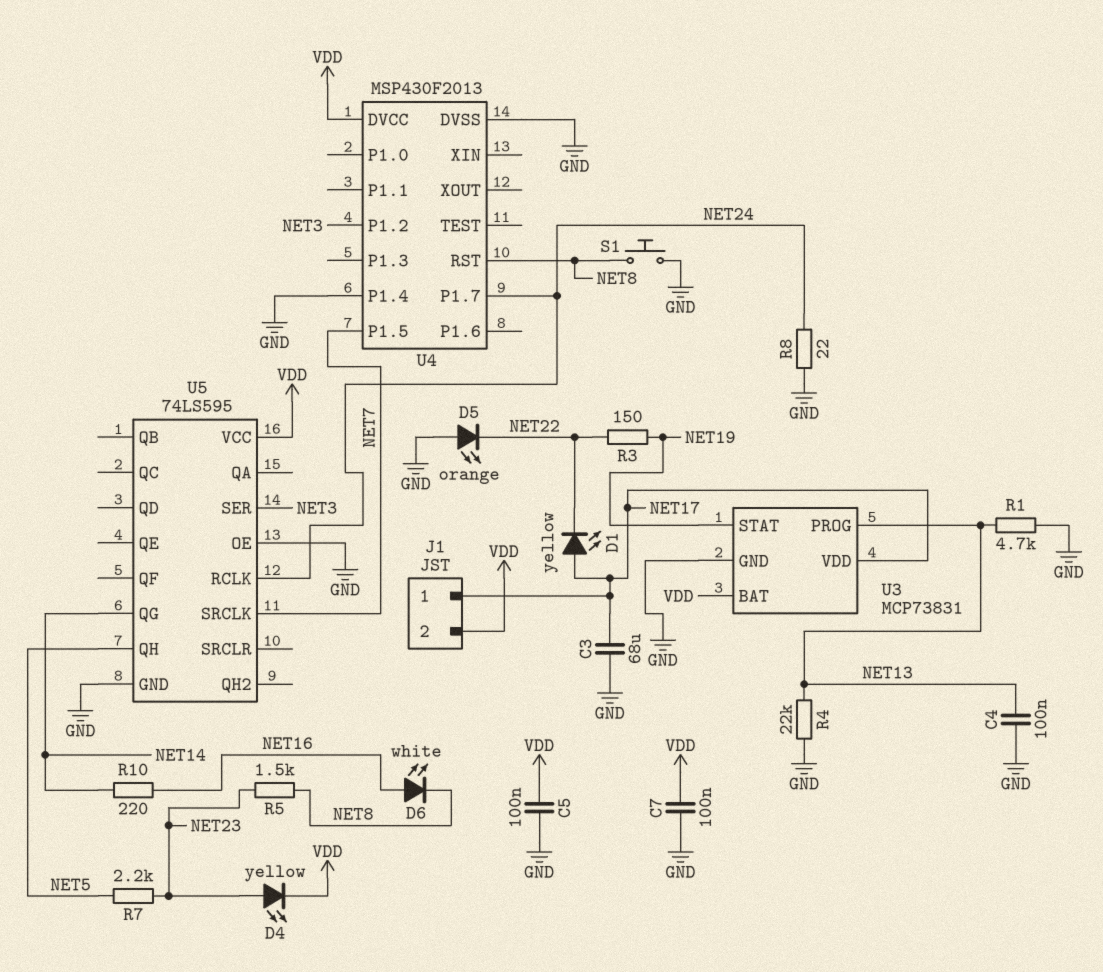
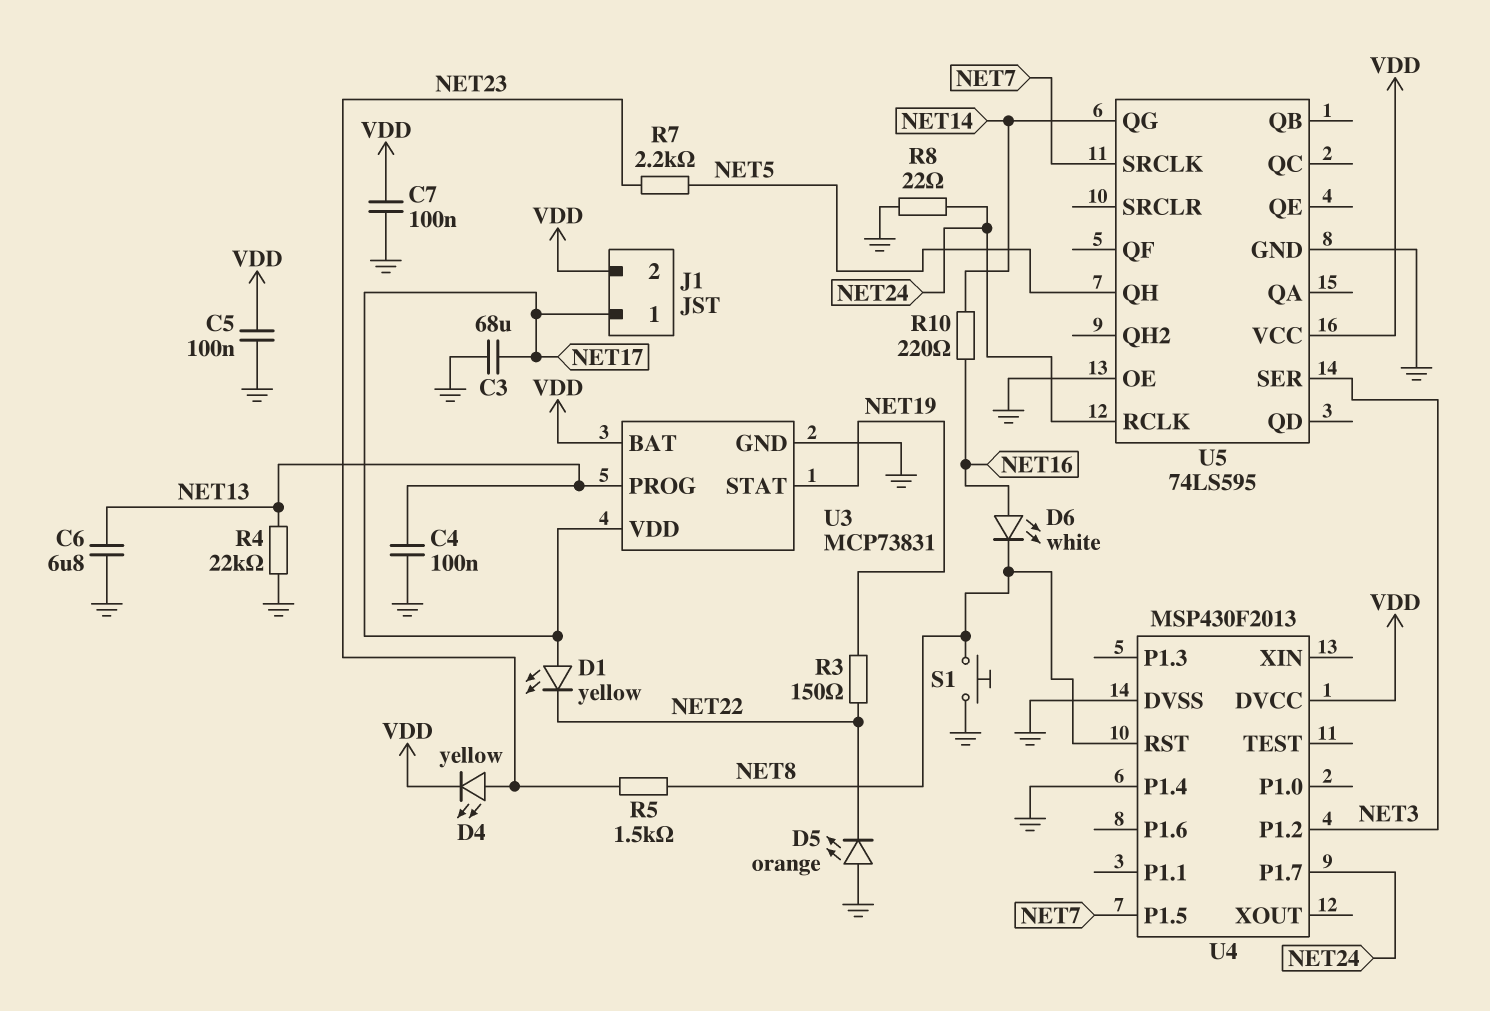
C6: none -> 6.8uF (GND, NET13)
R1: 4.7k (GND, NET13) -> none

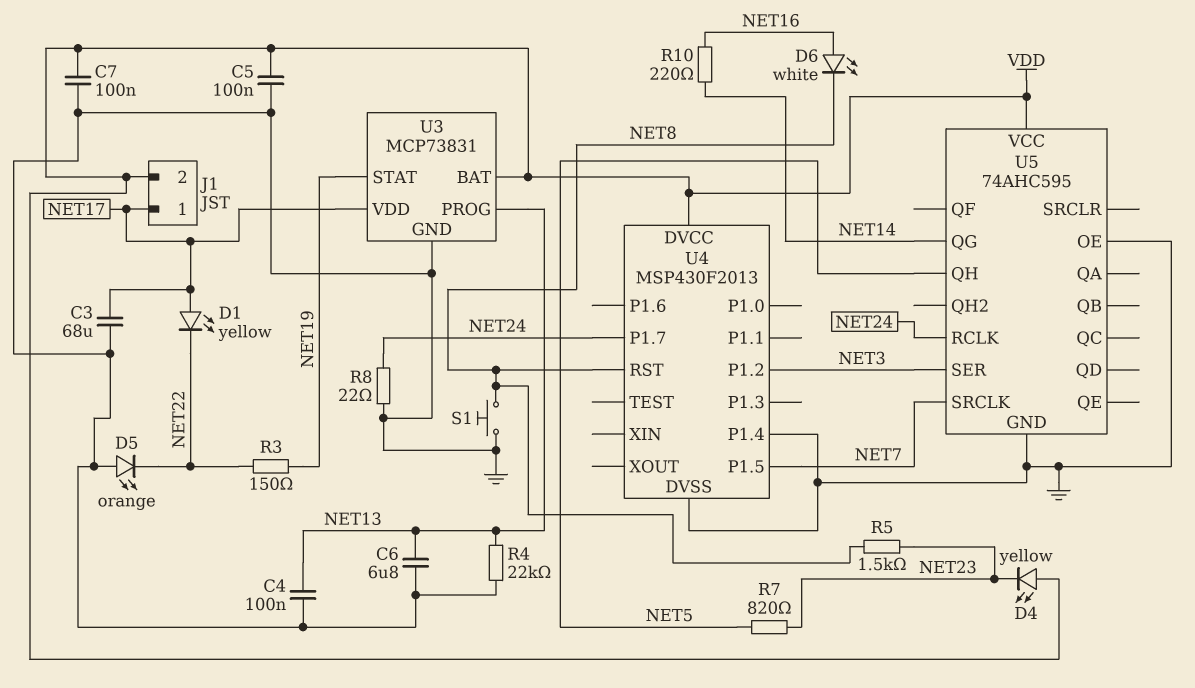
D4: LED yellow (A NET23, K VDD) -> LED yellow (A VDD, K NET23)
R7: 2.2k (NET5, NET23) -> 820 (NET5, NET23)
U5: 74LS595 -> 74AHC595

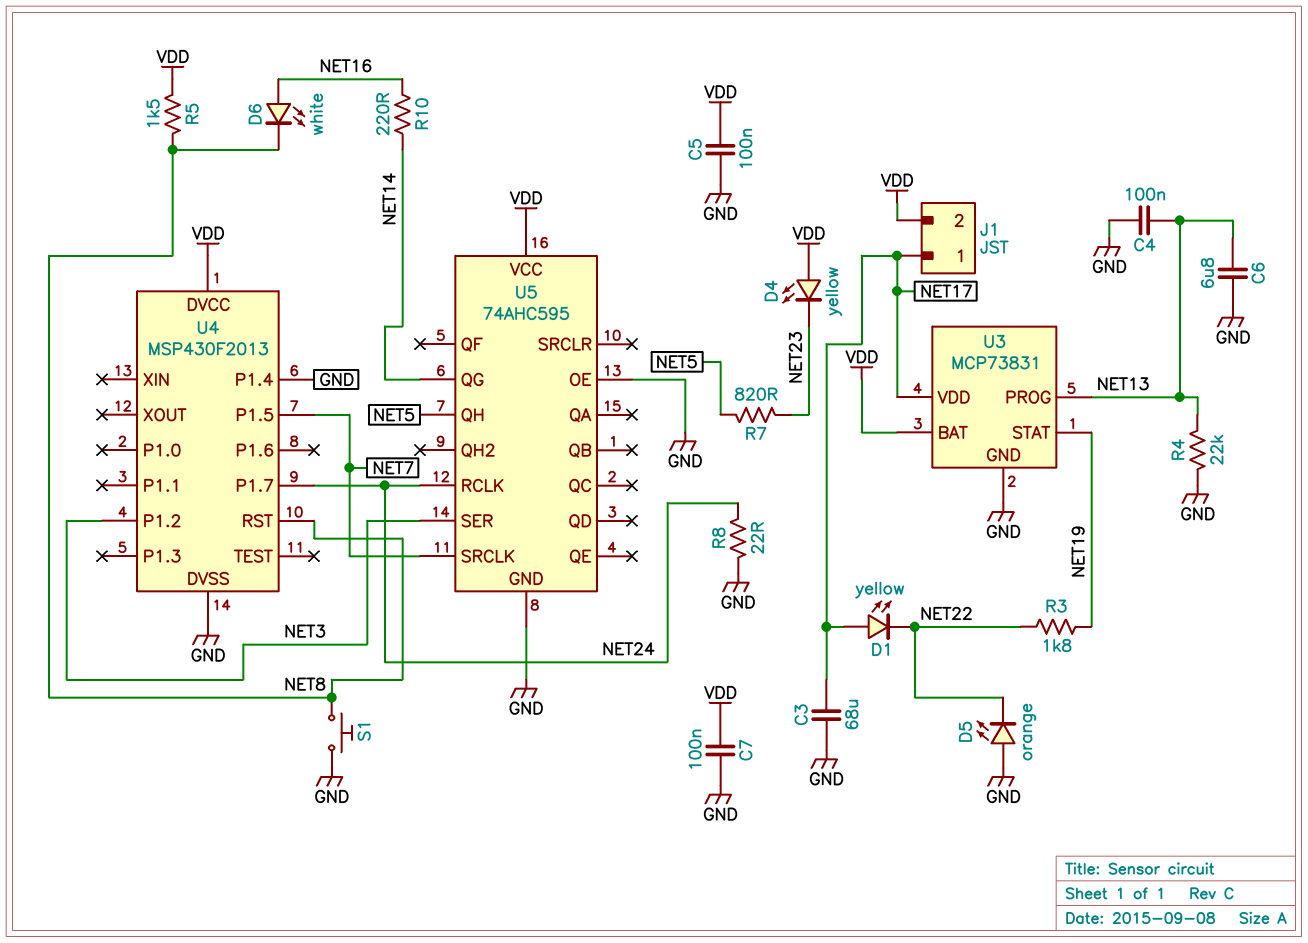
R3: 150 (NET19, NET22) -> 1.8k (NET19, NET22)
R5: 1.5k (NET8, NET23) -> 1.5k (NET8, VDD)

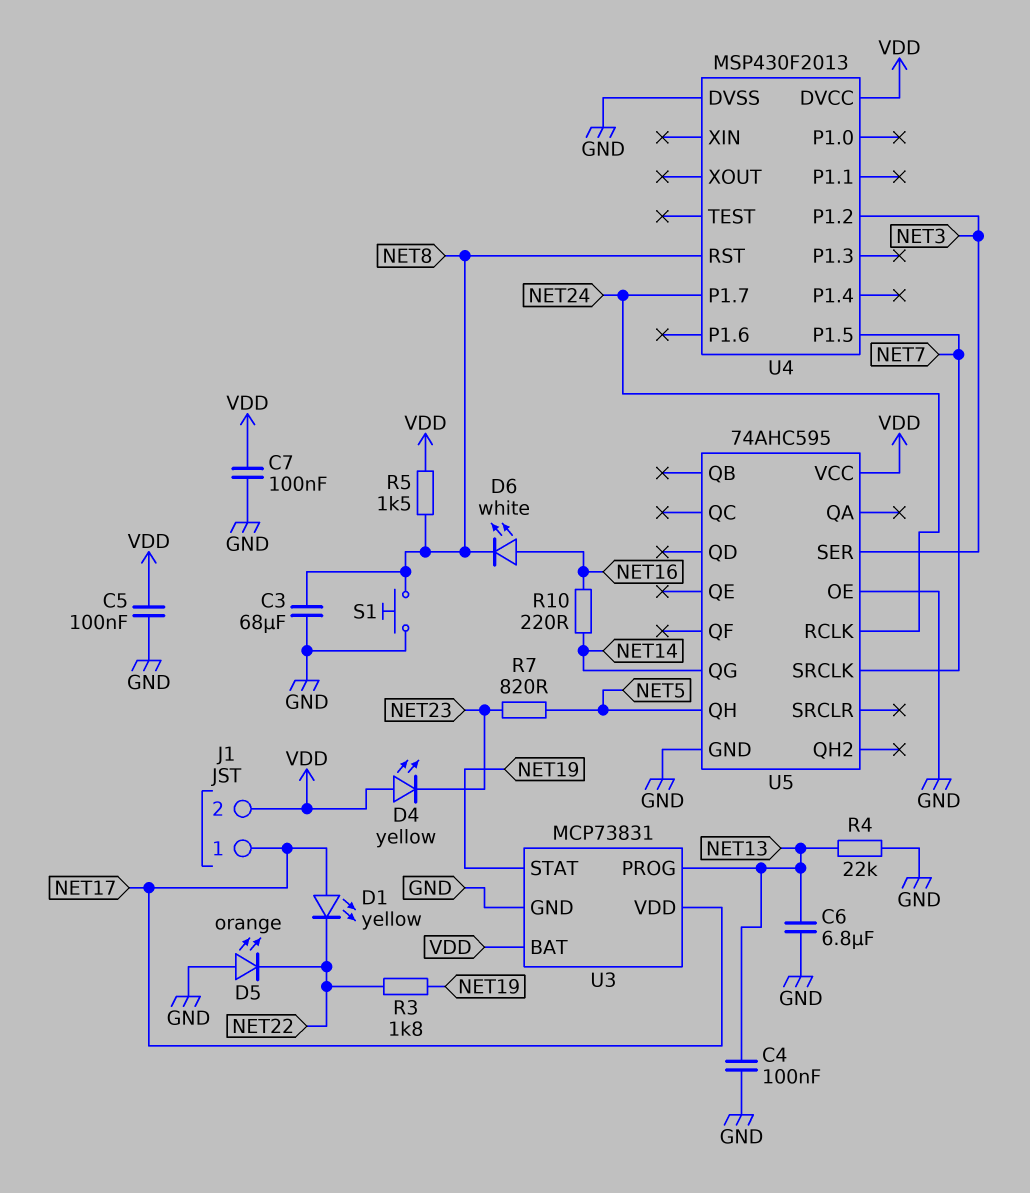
C3: 68uF (GND, NET17) -> 68uF (GND, NET8)
R8: 22 (GND, NET24) -> none
U4 pin P1.4: GND -> none

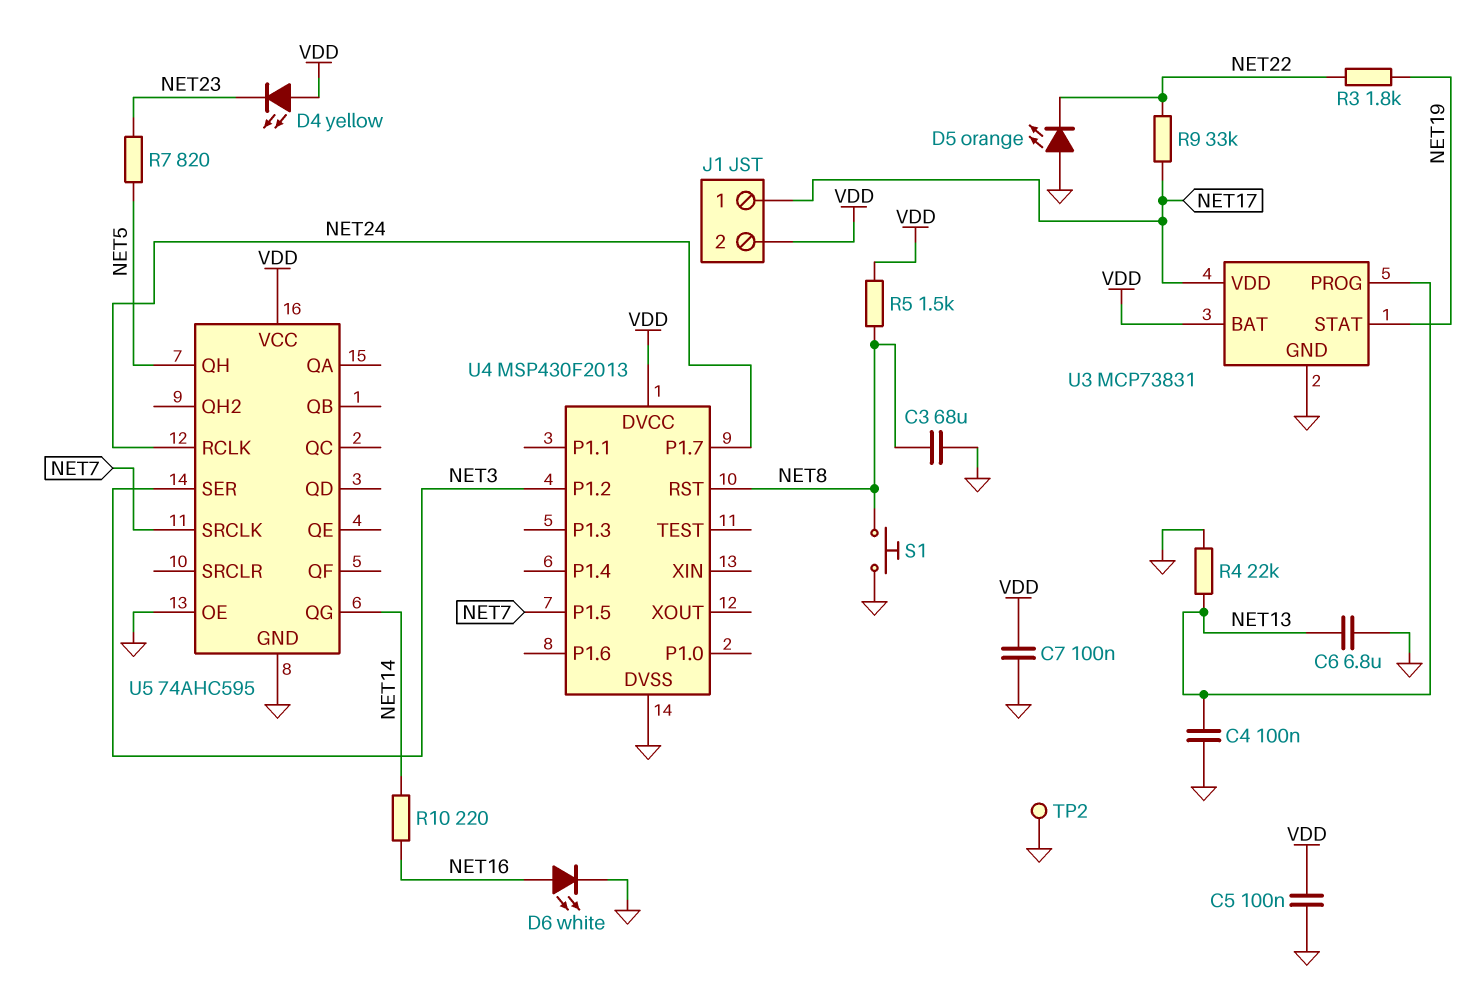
D1: LED yellow (A NET17, K NET22) -> none
D6: LED white (A NET16, K NET8) -> LED white (A NET16, K GND)
R9: none -> 33k (NET17, NET22)
TP2: none -> test point (GND)

